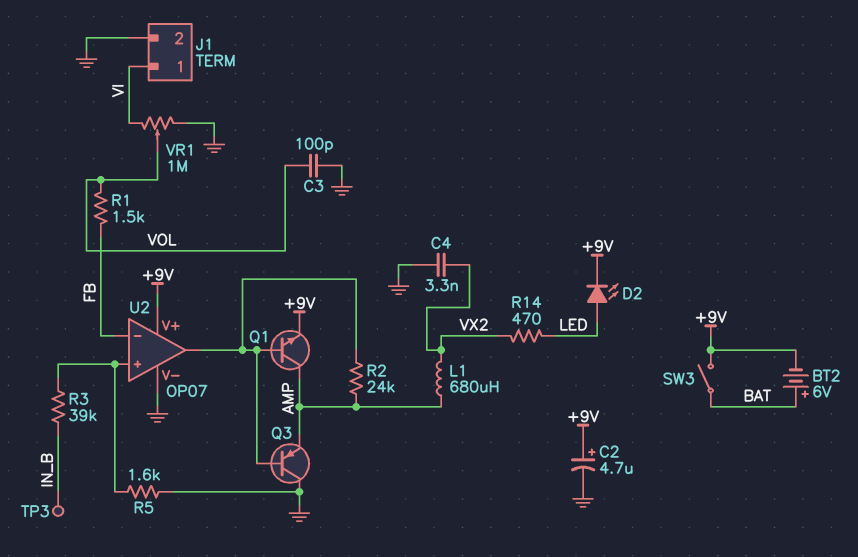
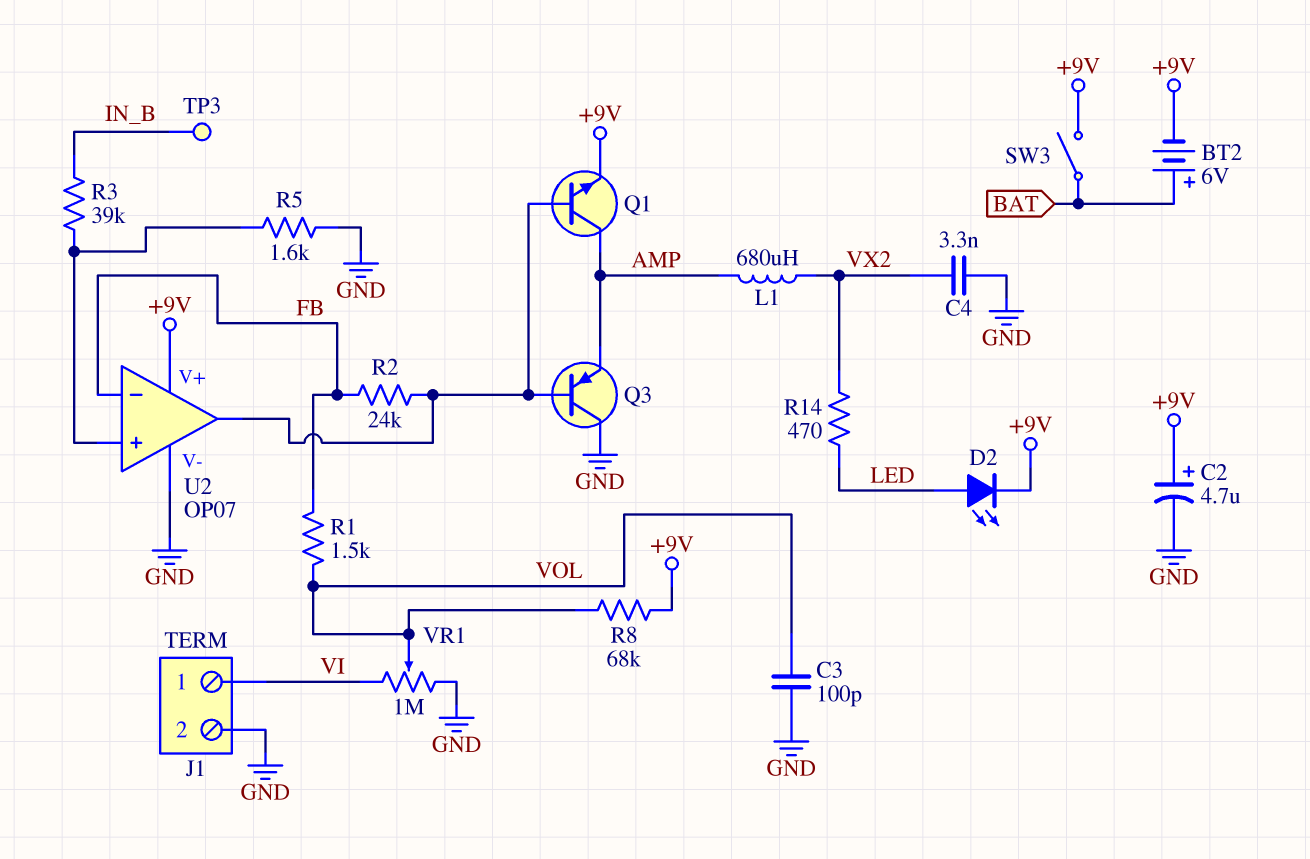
R2: 24k (AMP, U2/out) -> 24k (FB, U2/out)
R8: none -> 68k (+9V, VOL)

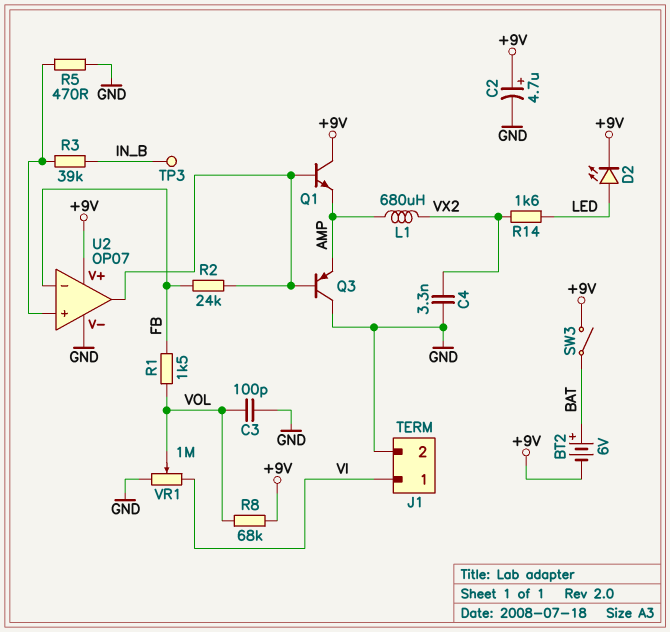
Q1: NPN (B U2/out, C AMP, E +9V) -> NPN (B U2/out, C +9V, E AMP)
R5: 1.6k (GND, U2/in+) -> 470 (GND, U2/in+)
R14: 470 (LED, VX2) -> 1.6k (LED, VX2)

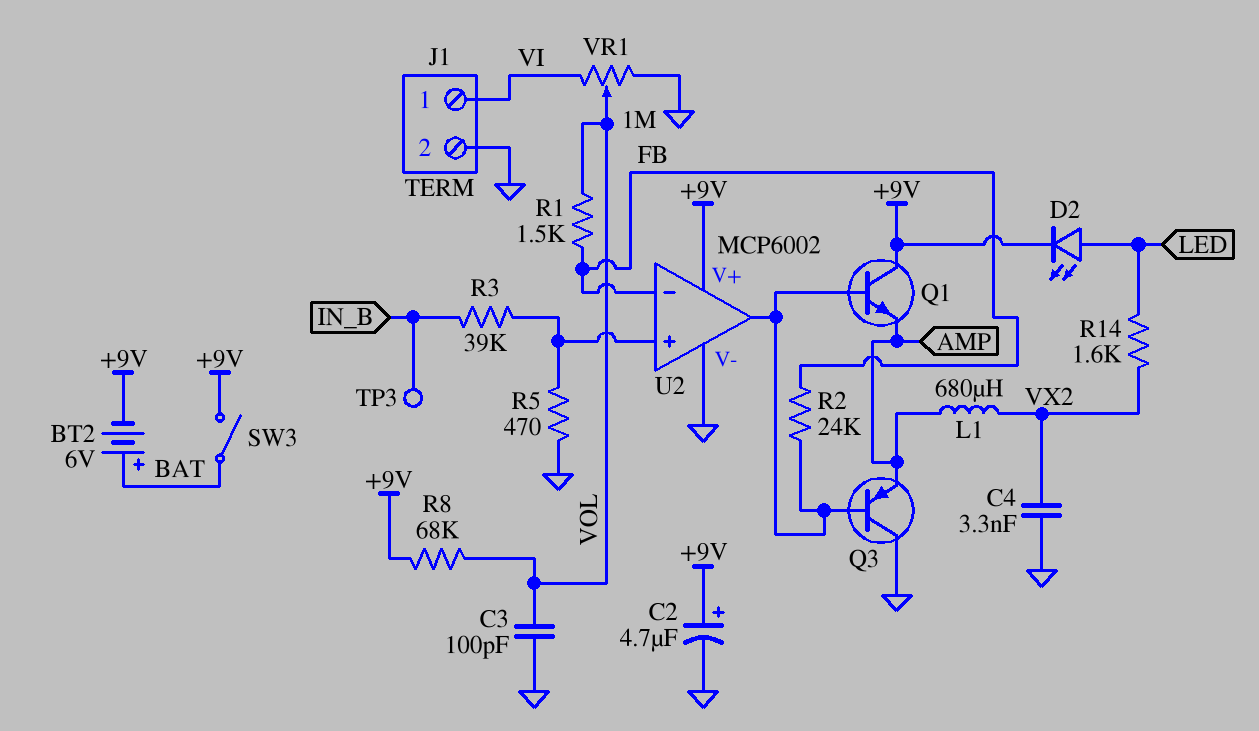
U2: OP07 -> MCP6002

